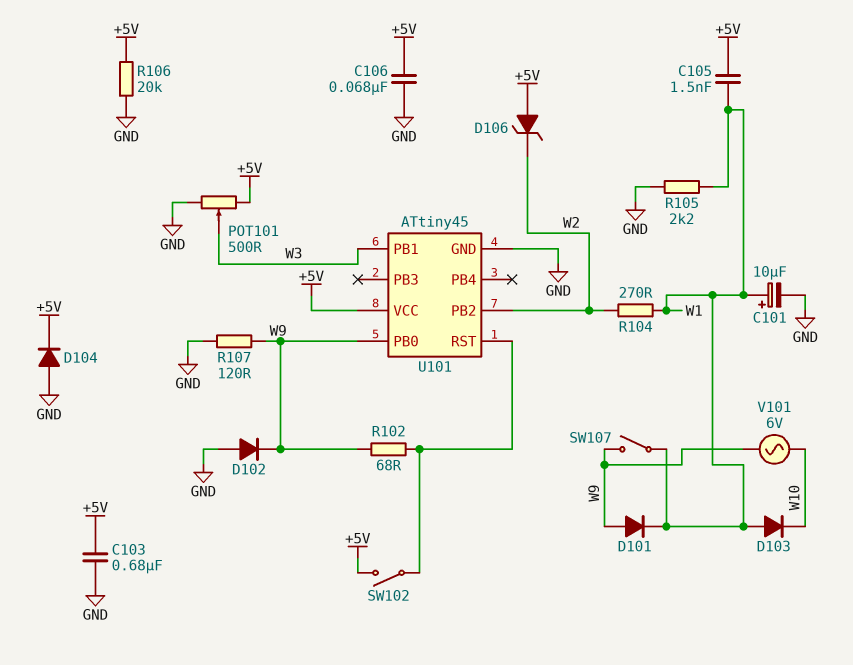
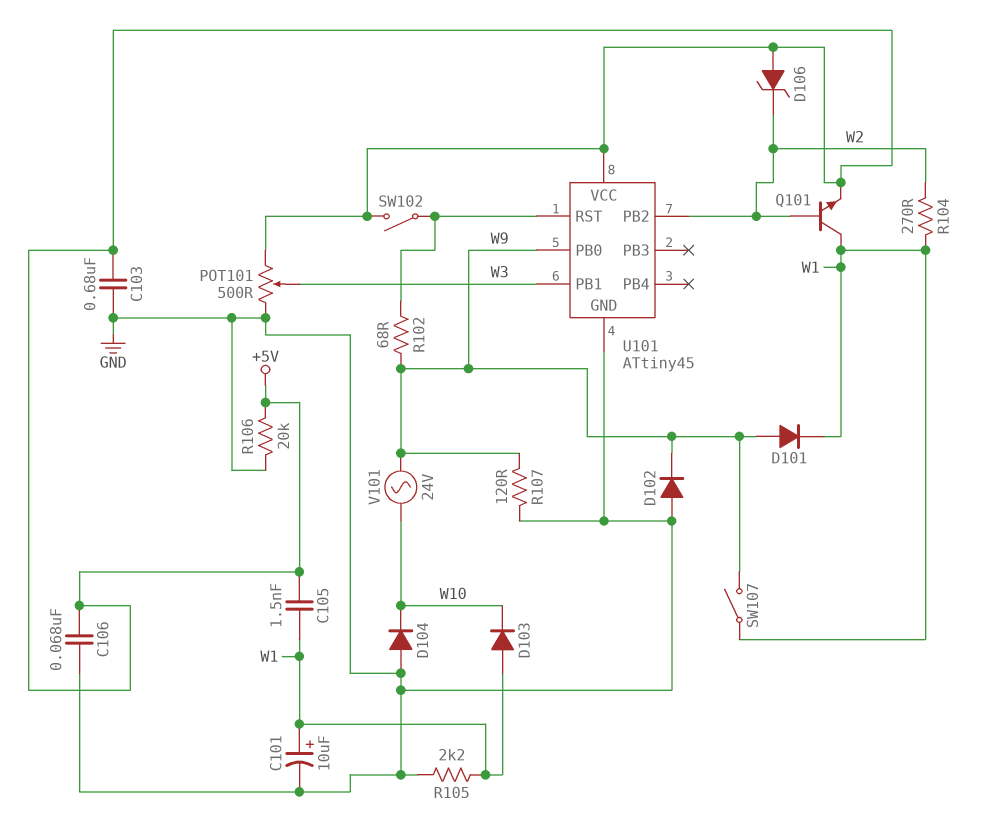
D104: diode (A GND, K +5V) -> diode (A GND, K W10)
Q101: none -> NPN (B W2, C W1, E +5V)
V101: AC 6V (W9, W10) -> AC 24V (W9, W10)

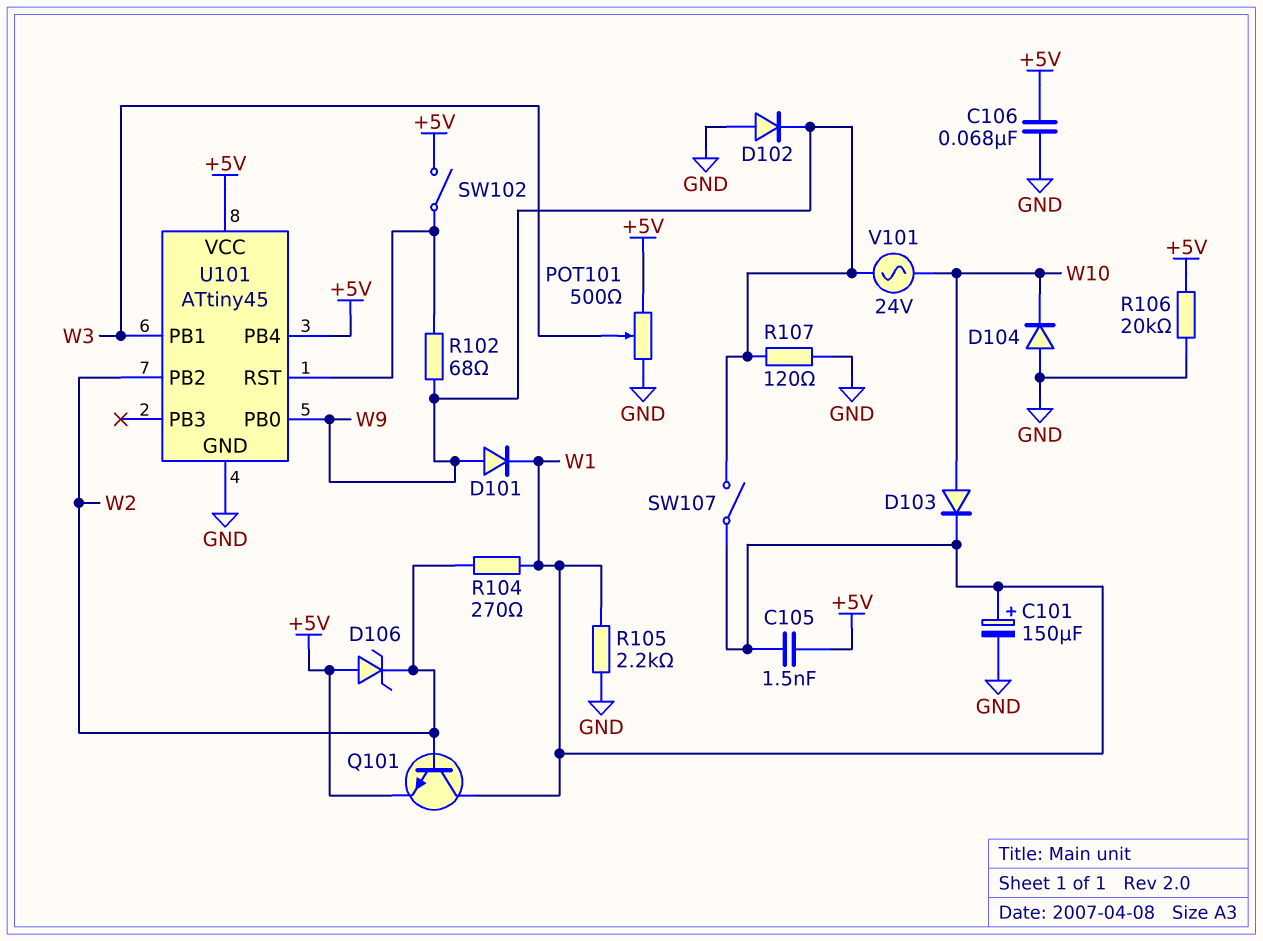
C101: 10uF (plus W1, minus GND) -> 150uF (plus W1, minus GND)
C103: 680nF (+5V, GND) -> none
D103: diode (A W1, K W10) -> diode (A W10, K W1)
U101 pin PB4: none -> +5V

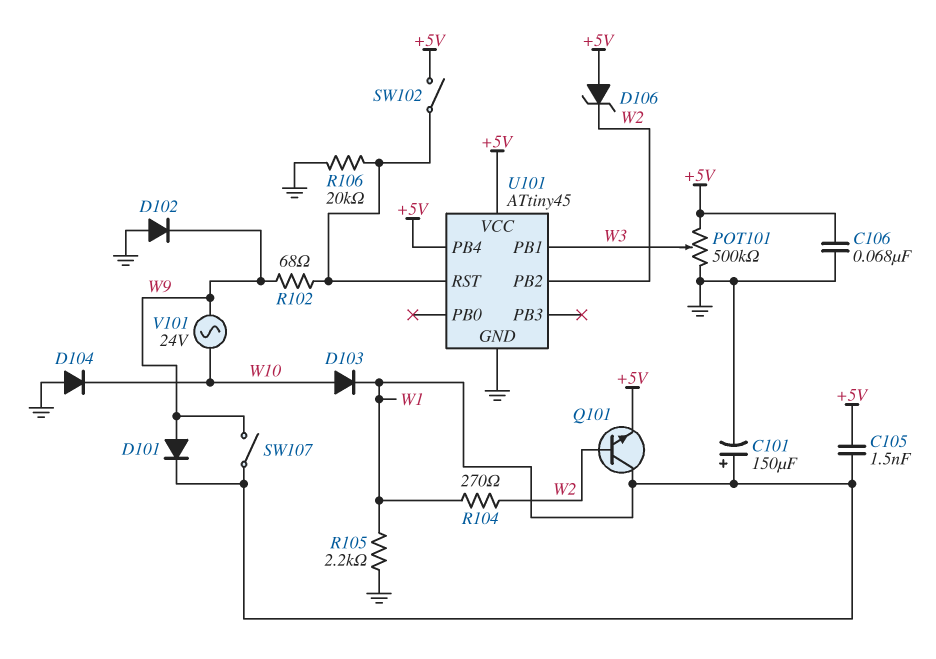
POT101: 500 (+5V, GND, wiper W3) -> 500k (+5V, GND, wiper W3)
R106: 20k (+5V, GND) -> 20k (GND, U101/RST)
R107: 120 (GND, W9) -> none
U101 pin PB0: W9 -> none

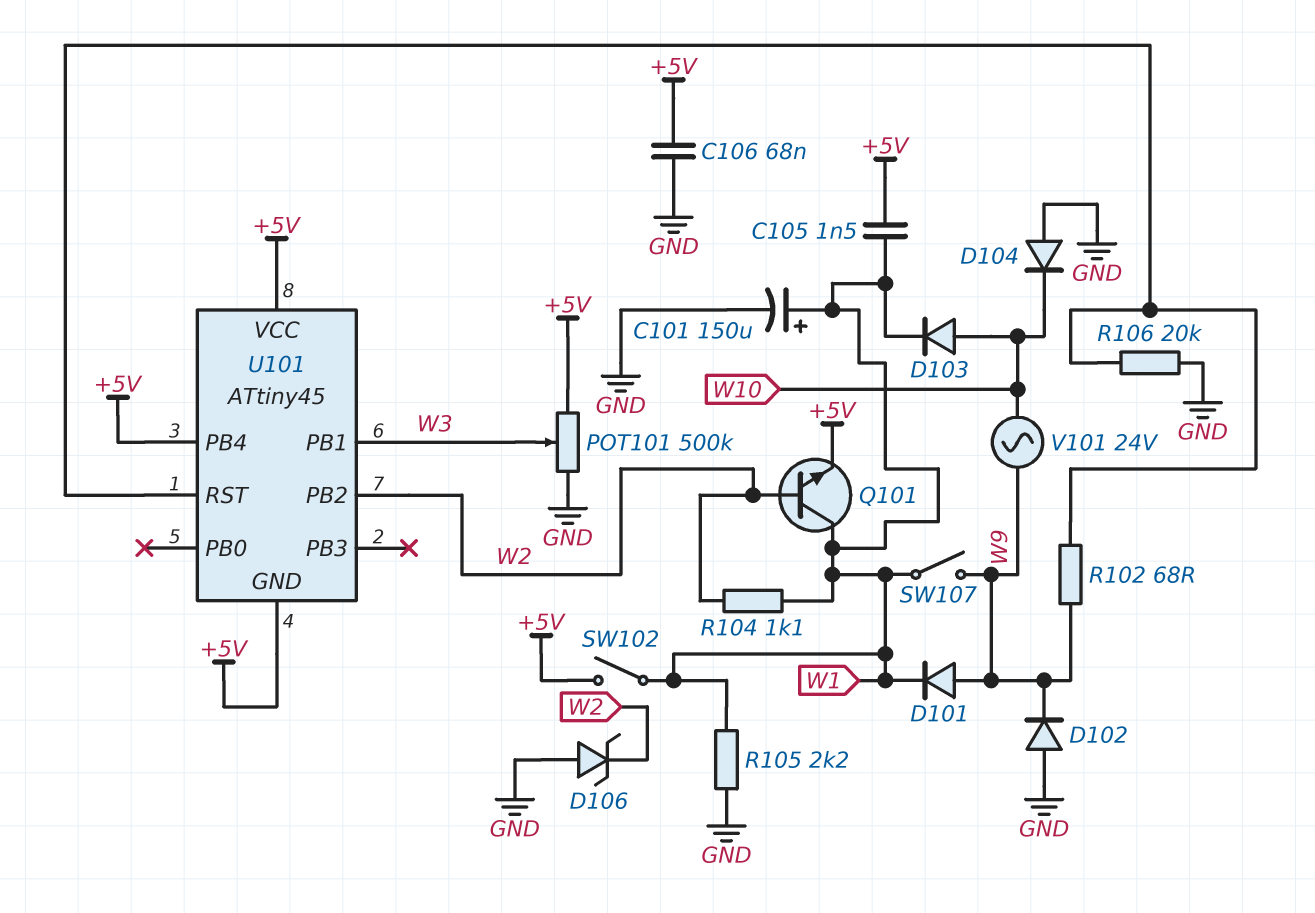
D106: zener (A +5V, K W2) -> zener (A GND, K W2)
R104: 270 (W1, W2) -> 1.1k (W1, W2)
SW102: switch (+5V, U101/RST) -> switch (+5V, W1)
U101 pin GND: GND -> +5V

